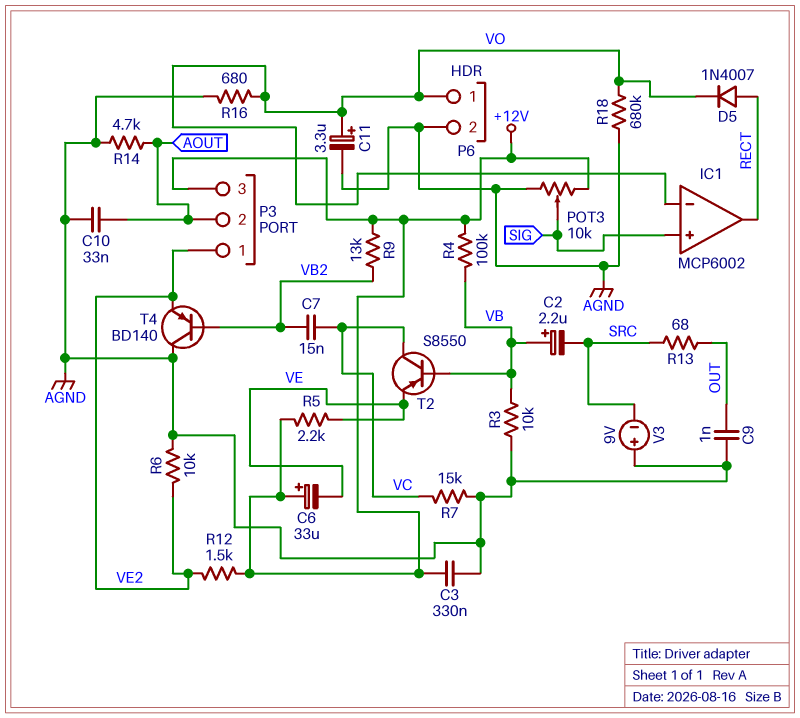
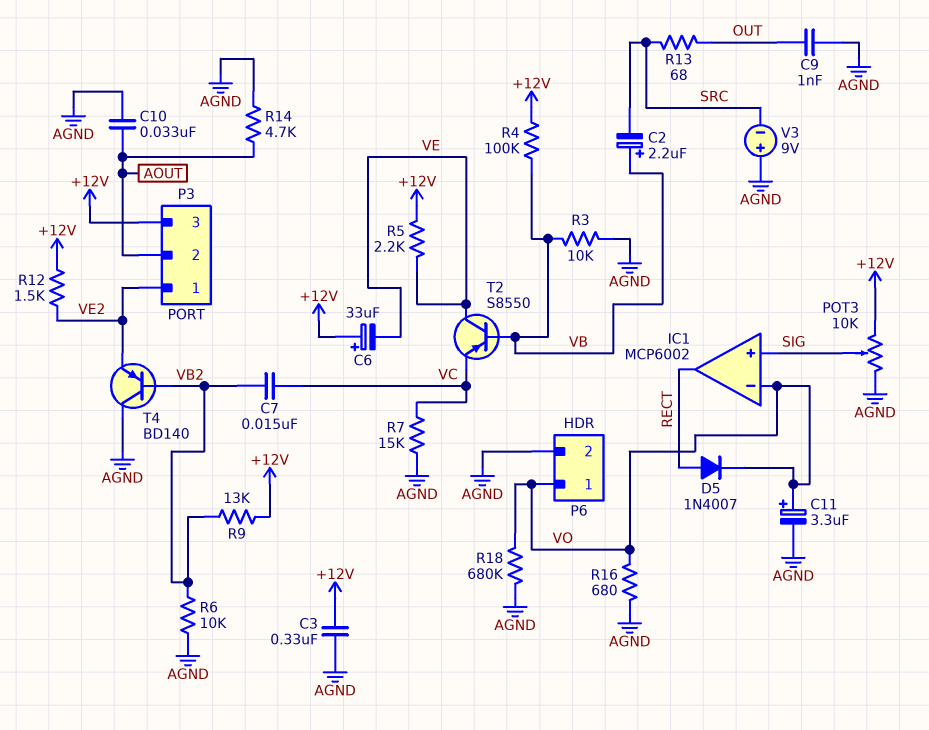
R6: 10k (AGND, VE2) -> 10k (AGND, VB2)
T2: PNP S8550 (B VB, C VC, E VE) -> PNP S8550 (B VB, C VE, E VC)

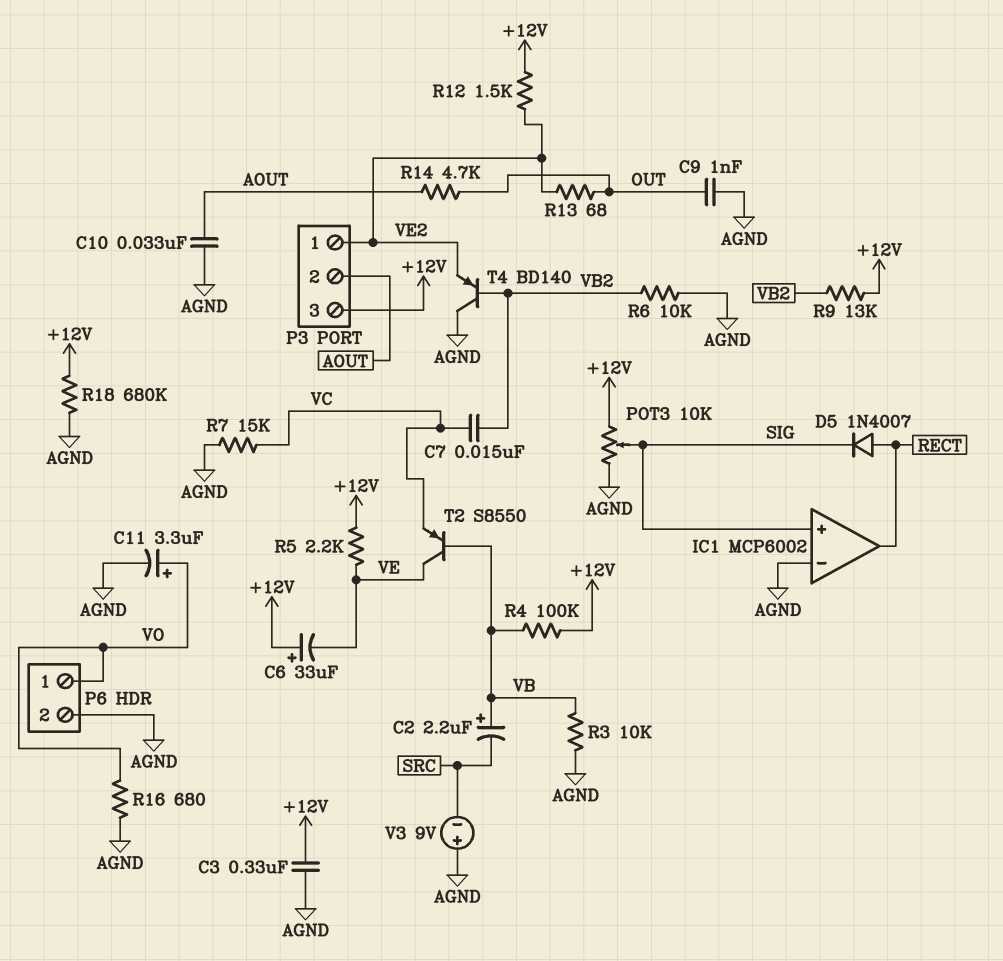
D5: diode 1N4007 (A RECT, K VO) -> diode 1N4007 (A RECT, K SIG)
IC1 pin in-: VO -> AGND
R13: 68 (OUT, SRC) -> 68 (OUT, VE2)
R14: 4.7k (AGND, AOUT) -> 4.7k (AOUT, OUT)
R18: 680k (AGND, VO) -> 680k (+12V, AGND)

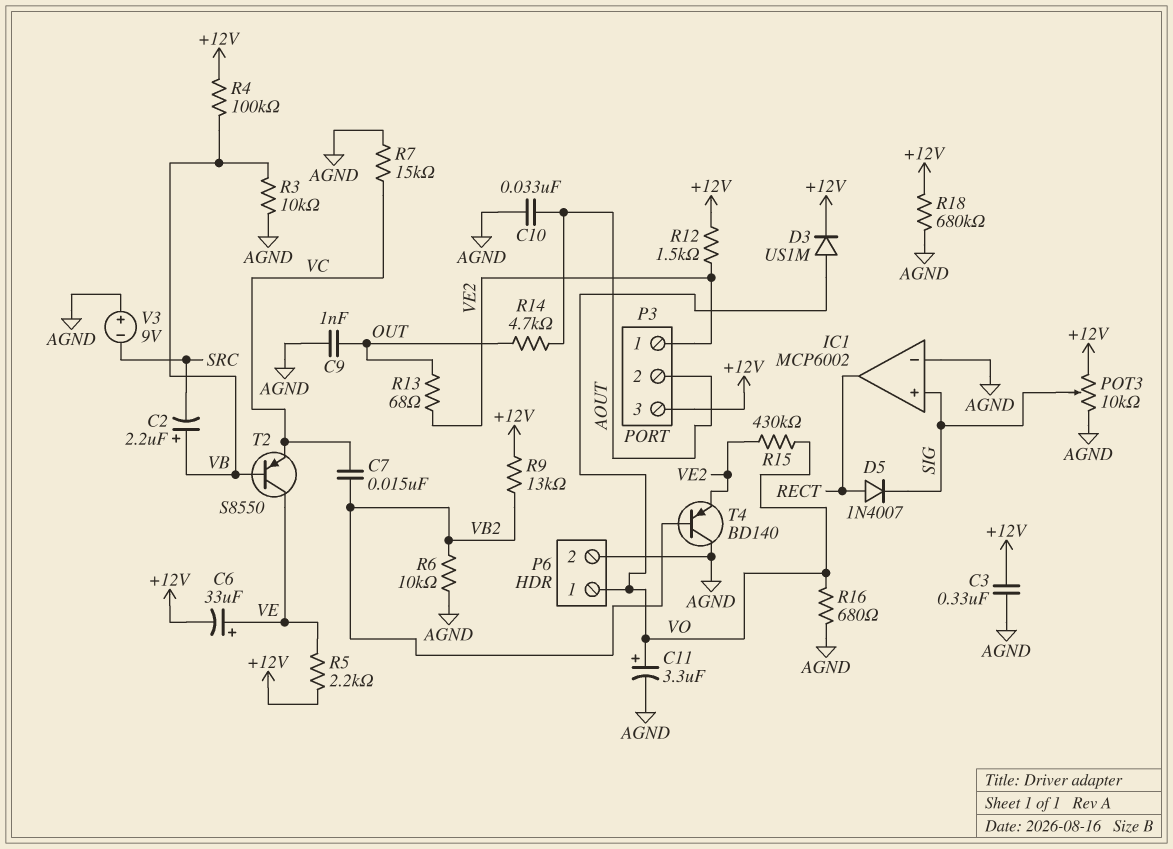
C6: 33uF (plus +12V, minus VE) -> 33uF (plus VE, minus +12V)
D3: none -> diode US1M (A VO, K +12V)
R15: none -> 430k (VE2, VO)

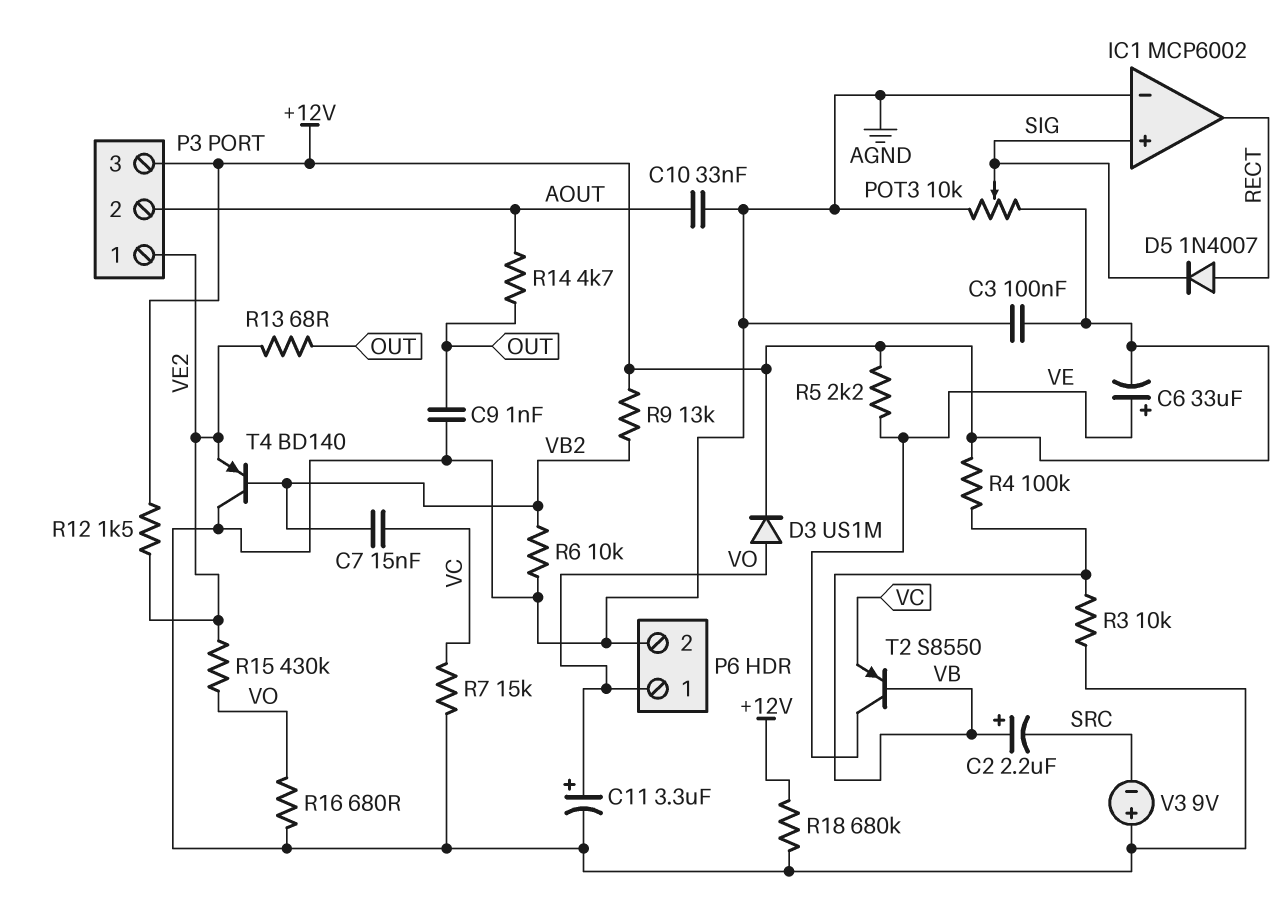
C3: 330nF (+12V, AGND) -> 100nF (+12V, AGND)

